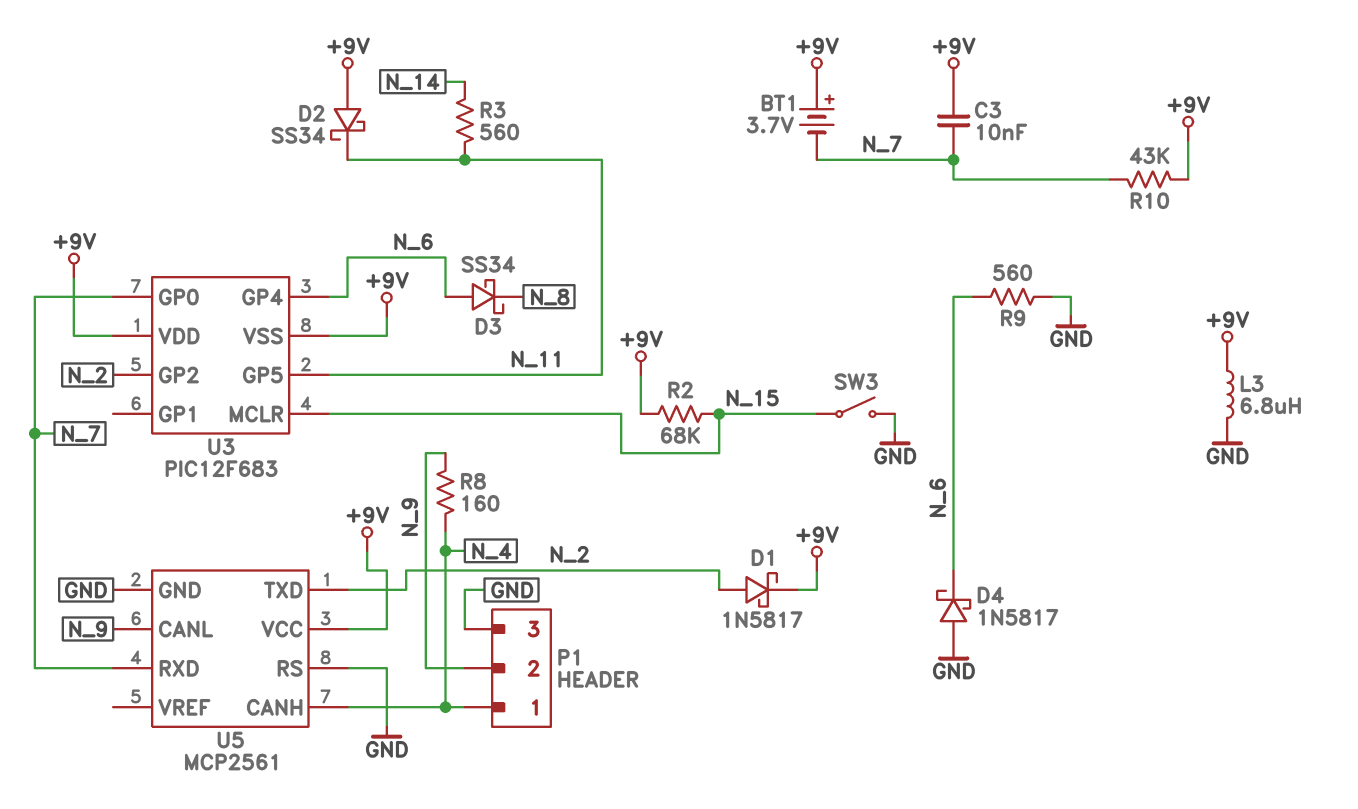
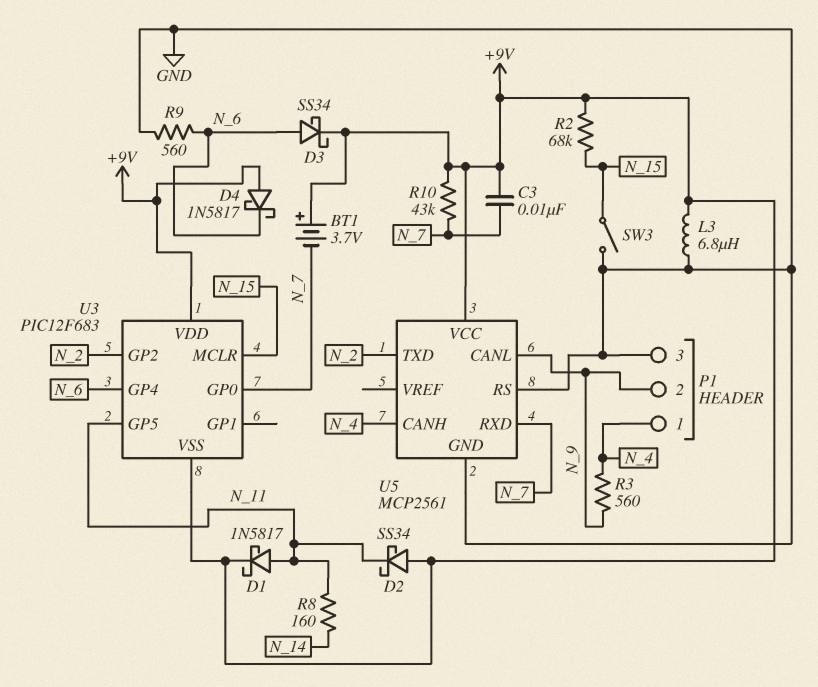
D1: schottky 1N5817 (A N_2, K +9V) -> schottky 1N5817 (A N_11, K +9V)
D3: schottky SS34 (A N_6, K N_8) -> schottky SS34 (A N_6, K +9V)
D4: schottky 1N5817 (A GND, K N_6) -> schottky 1N5817 (A +9V, K N_6)
R3: 560 (N_11, N_14) -> 560 (N_4, N_9)
R8: 160 (N_4, N_9) -> 160 (N_11, N_14)

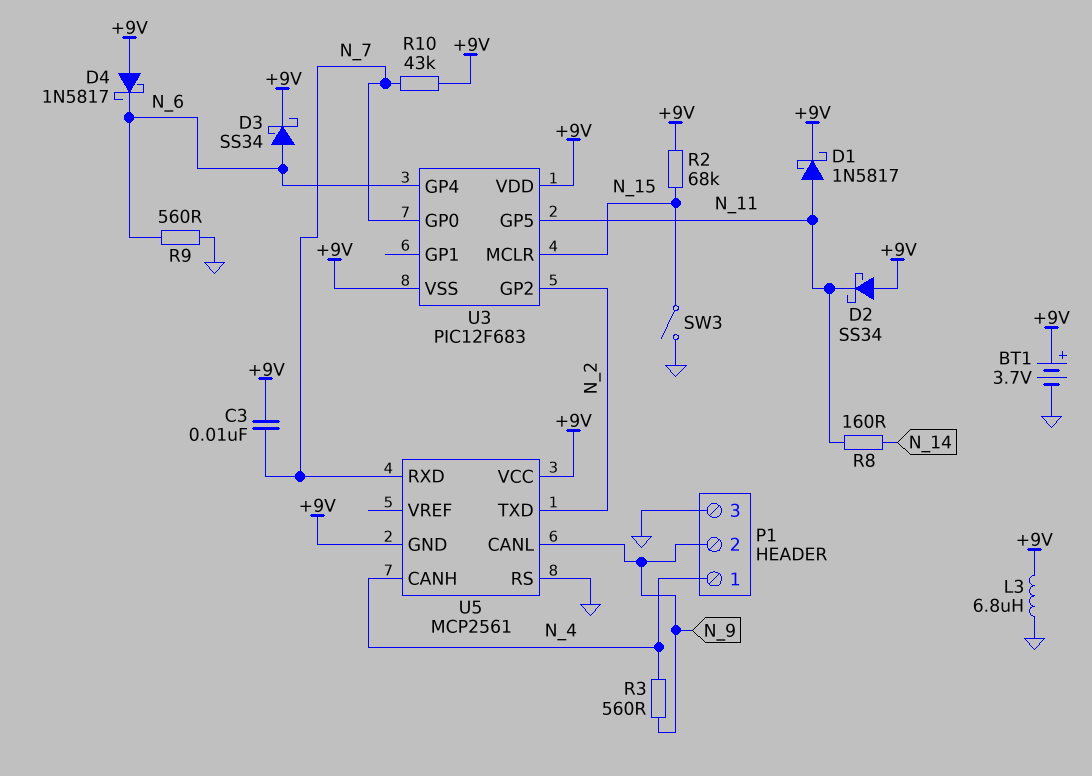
BT1: 3.7V (plus +9V, minus N_7) -> 3.7V (plus +9V, minus GND)
U5 pin GND: GND -> +9V

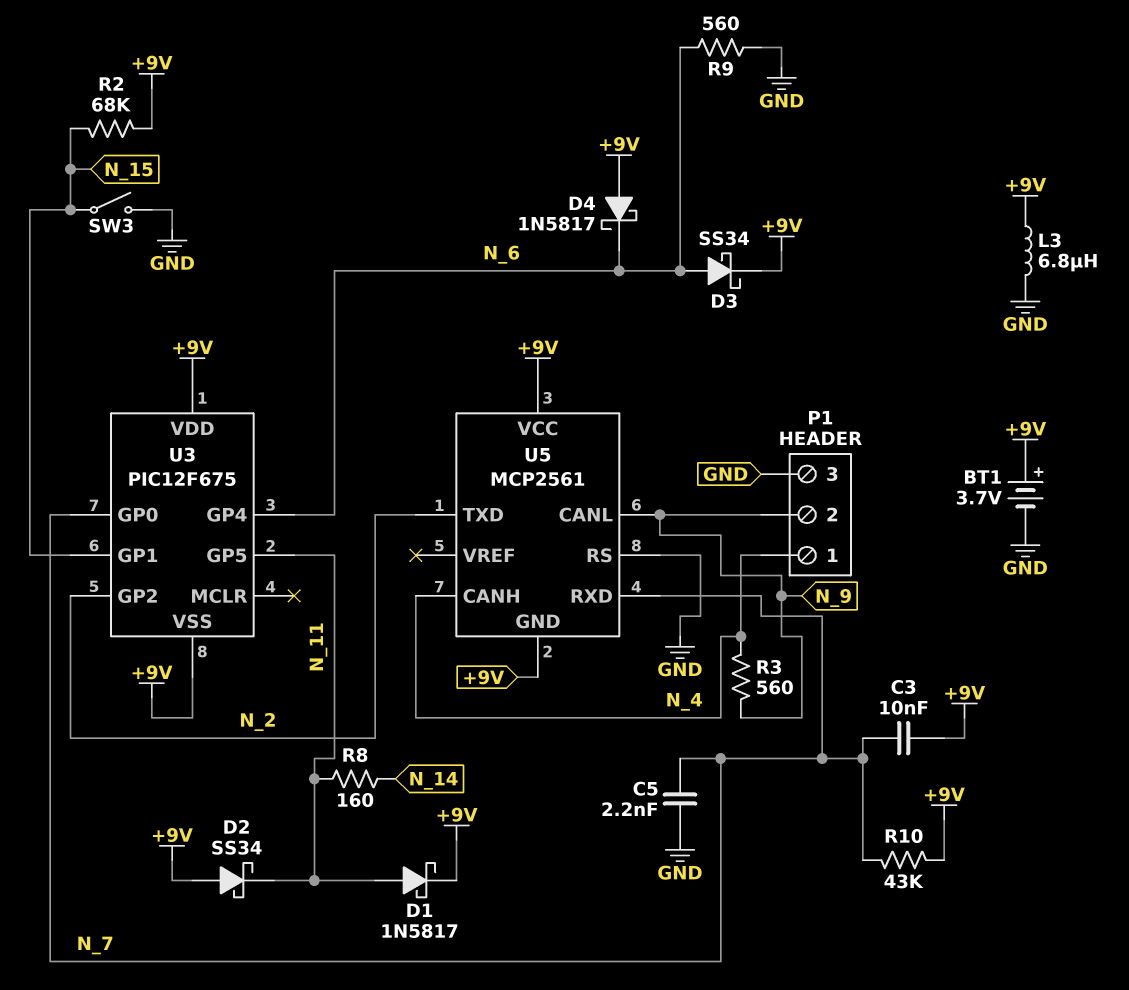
C5: none -> 2.2nF (GND, N_7)
U3: PIC12F683 -> PIC12F675
U3 pin GP1: none -> N_15
U3 pin MCLR: N_15 -> none

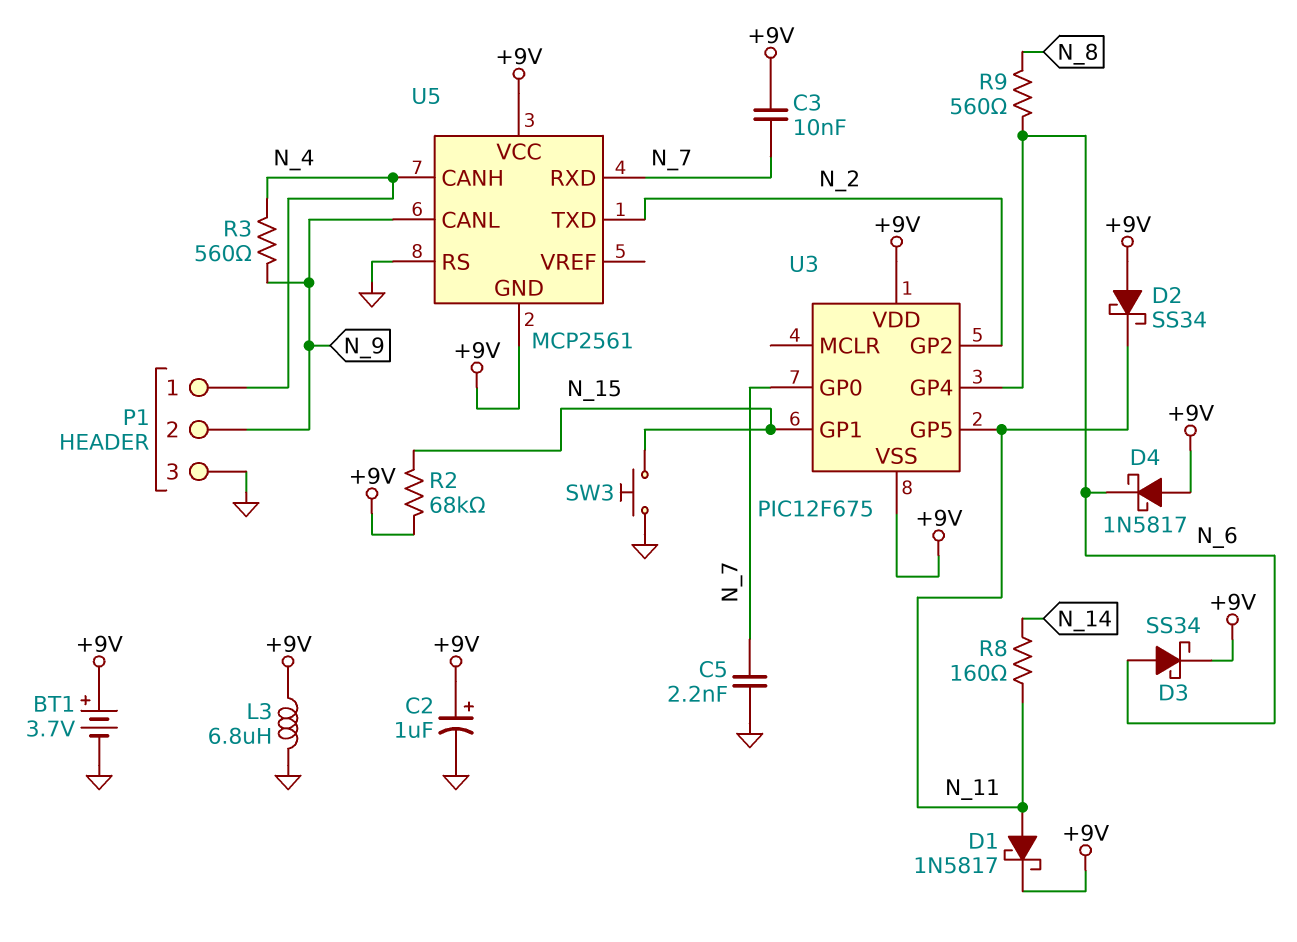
C2: none -> 1uF (plus +9V, minus GND)
R9: 560 (GND, N_6) -> 560 (N_6, N_8)
R10: 43k (+9V, N_7) -> none
SW3: switch (GND, N_15) -> button (GND, N_15)

